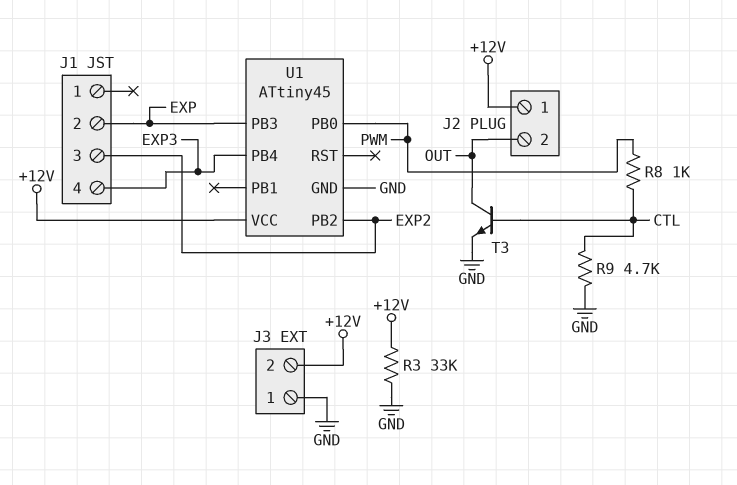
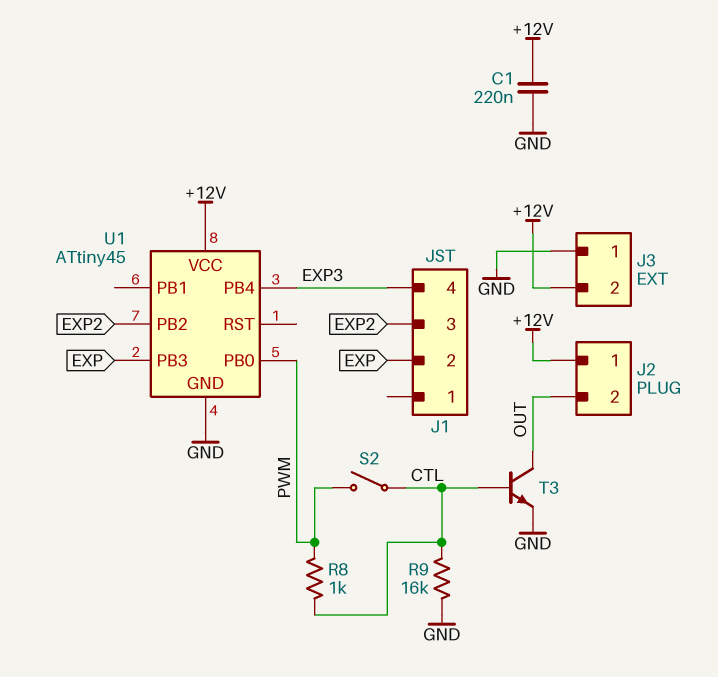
C1: none -> 220nF (+12V, GND)
R3: 33k (+12V, GND) -> none
R9: 4.7k (CTL, GND) -> 16k (CTL, GND)
S2: none -> switch (CTL, PWM)

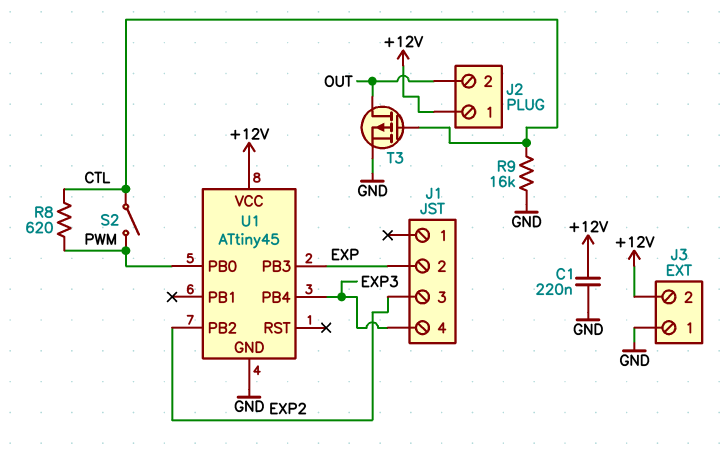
R8: 1k (CTL, PWM) -> 620 (CTL, PWM)
T3: NPN (B CTL, C OUT, E GND) -> PMOS (G CTL, D OUT, S GND)

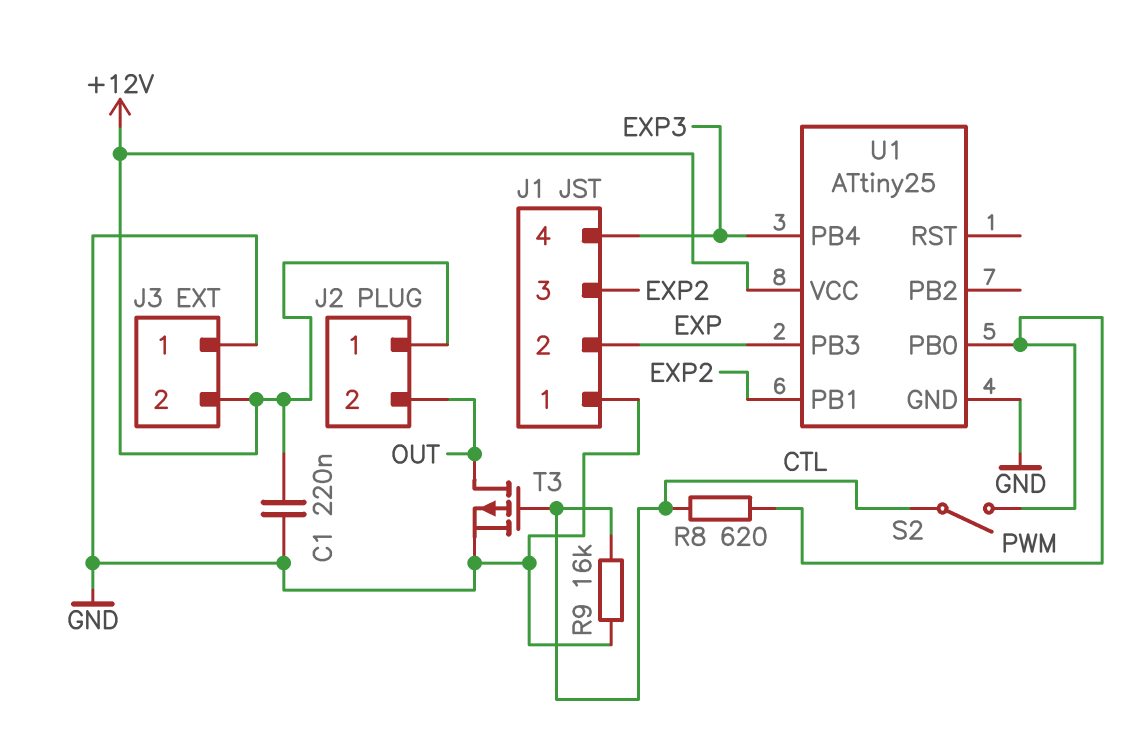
J1 pin 1: none -> GND
U1: ATtiny45 -> ATtiny25
U1 pin PB1: none -> EXP2
U1 pin PB2: EXP2 -> none

